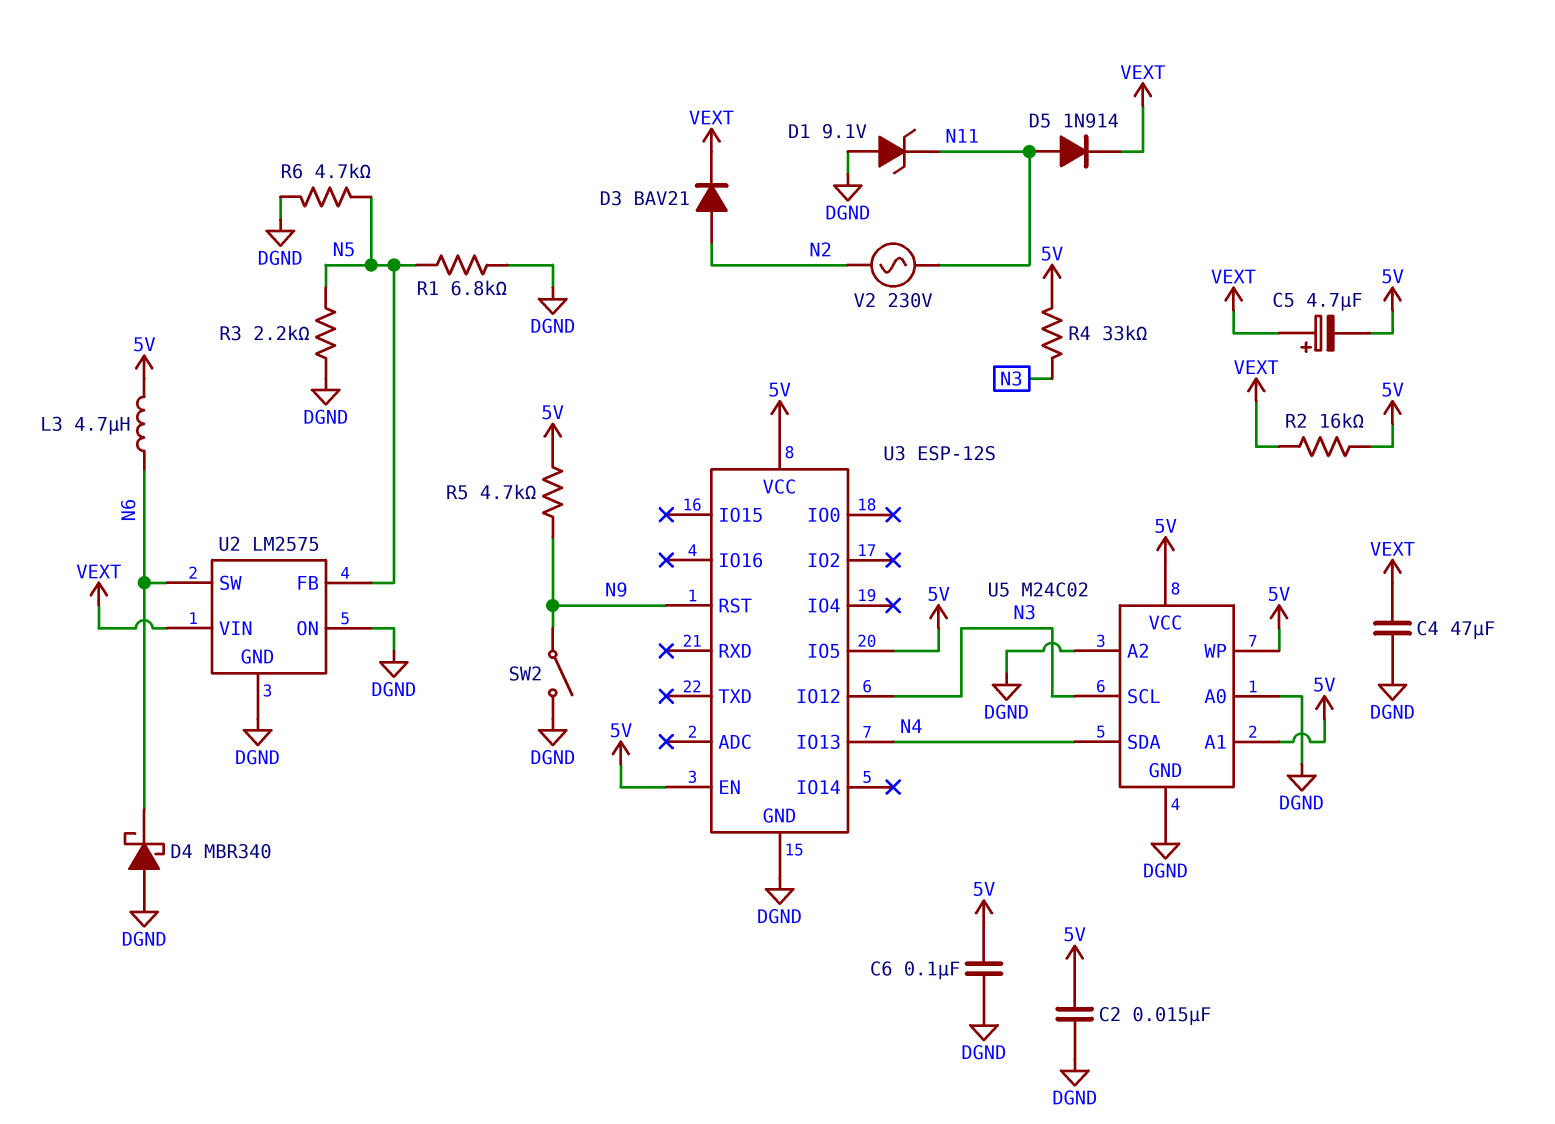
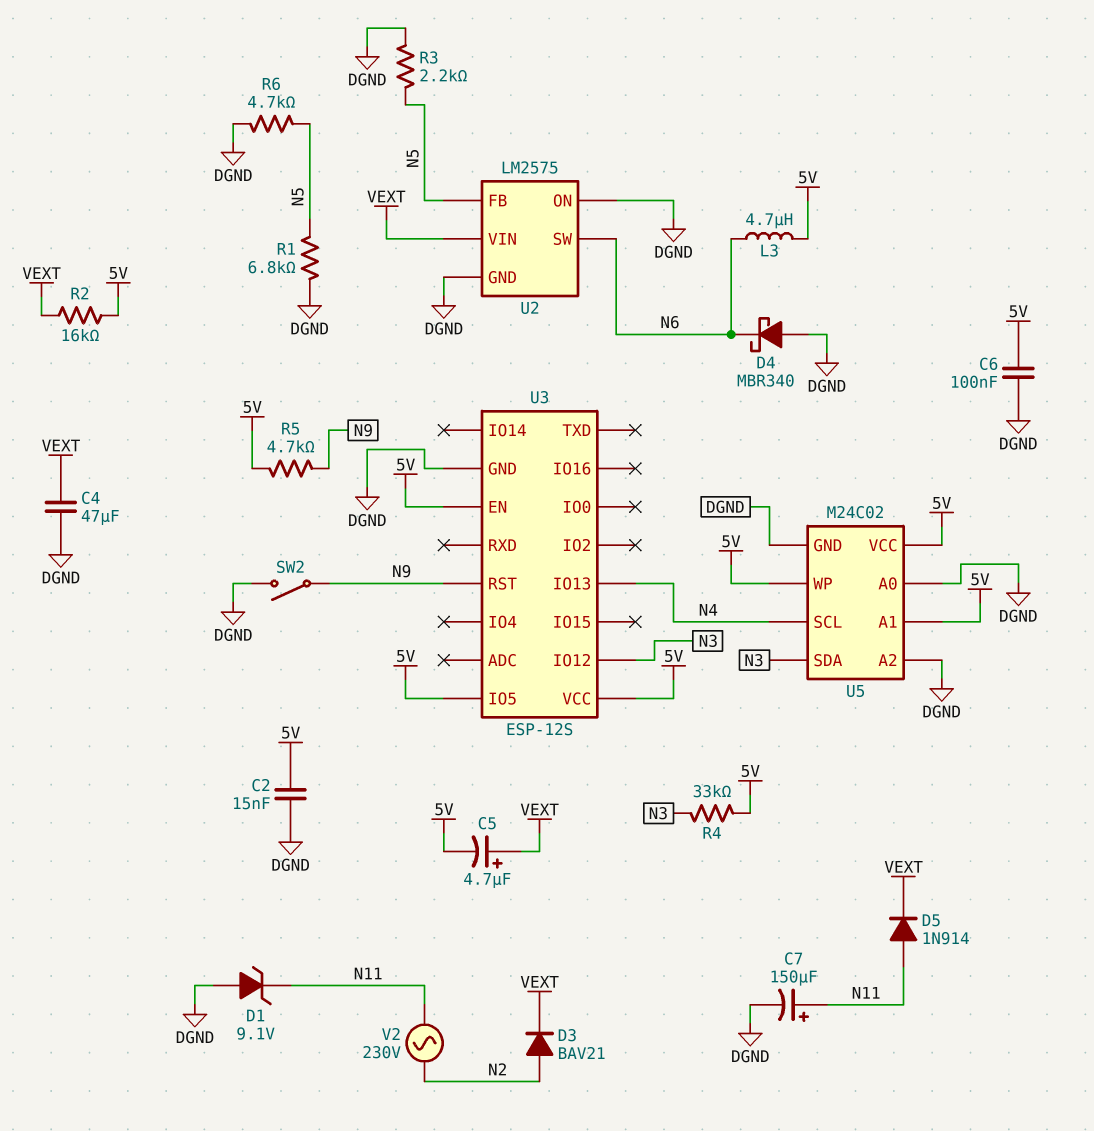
C7: none -> 150uF (plus N11, minus DGND)
U5 pin SCL: N3 -> N4
U5 pin SDA: N4 -> N3

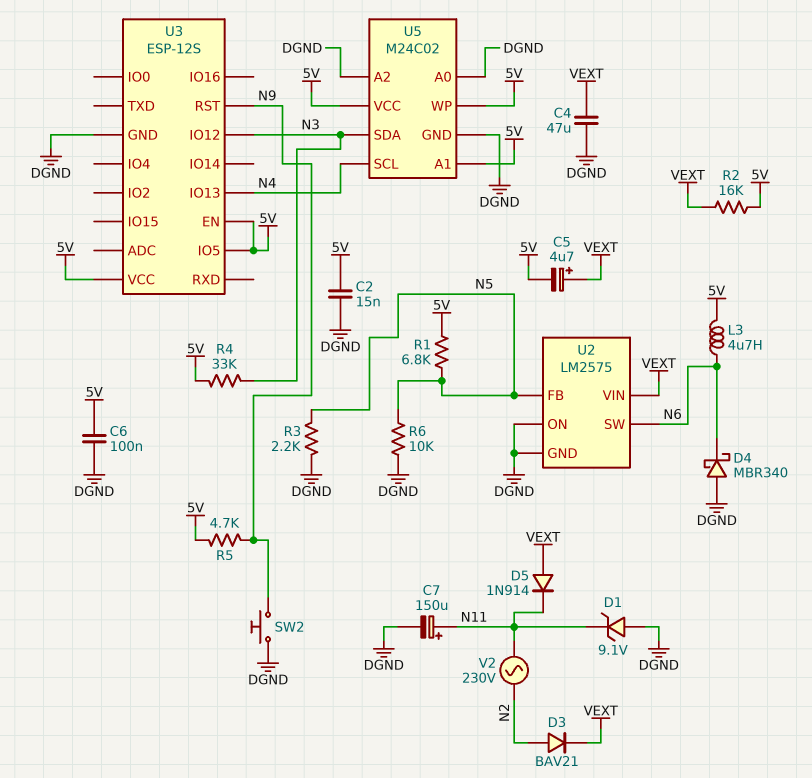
D5: diode 1N914 (A N11, K VEXT) -> diode 1N914 (A VEXT, K N11)
R1: 6.8k (DGND, N5) -> 6.8k (5V, N5)
R6: 4.7k (DGND, N5) -> 10k (DGND, N5)
SW2: switch (DGND, N9) -> button (DGND, N9)

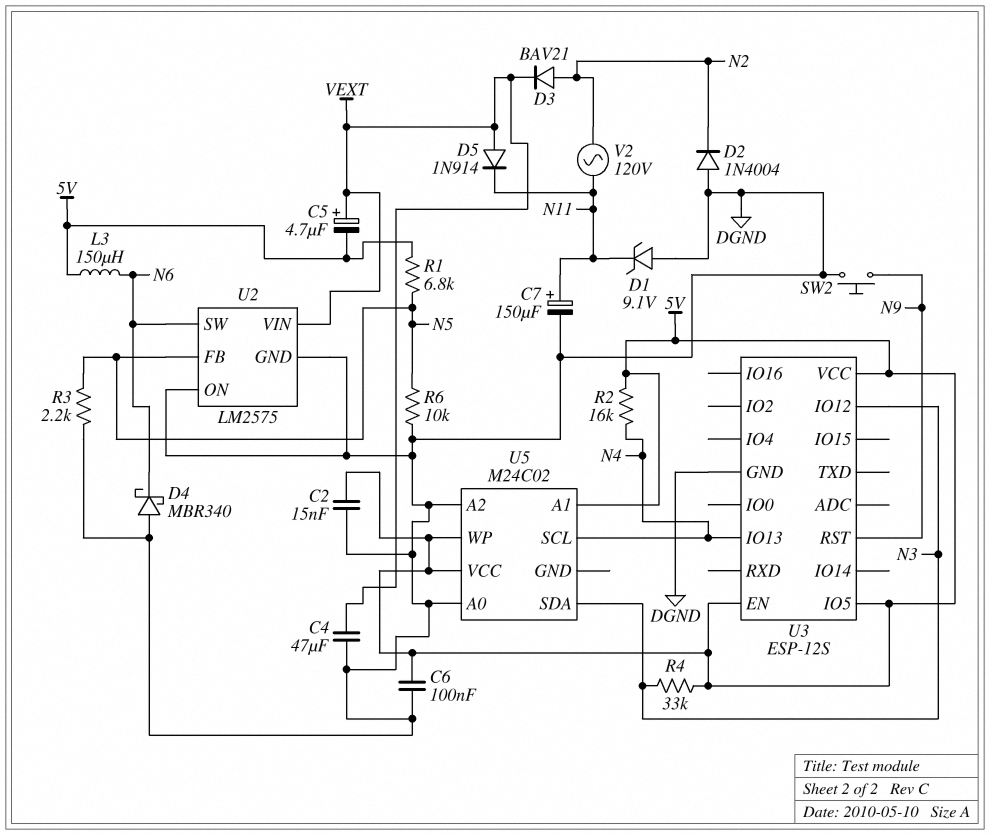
D2: none -> diode 1N4004 (A DGND, K N2)
L3: 4.7uH (5V, N6) -> 150uH (5V, N6)
R2: 16k (5V, VEXT) -> 16k (5V, N4)
R5: 4.7k (5V, N9) -> none
U5 pin GND: DGND -> none
V2: AC 230V (N2, N11) -> AC 120V (N2, N11)

